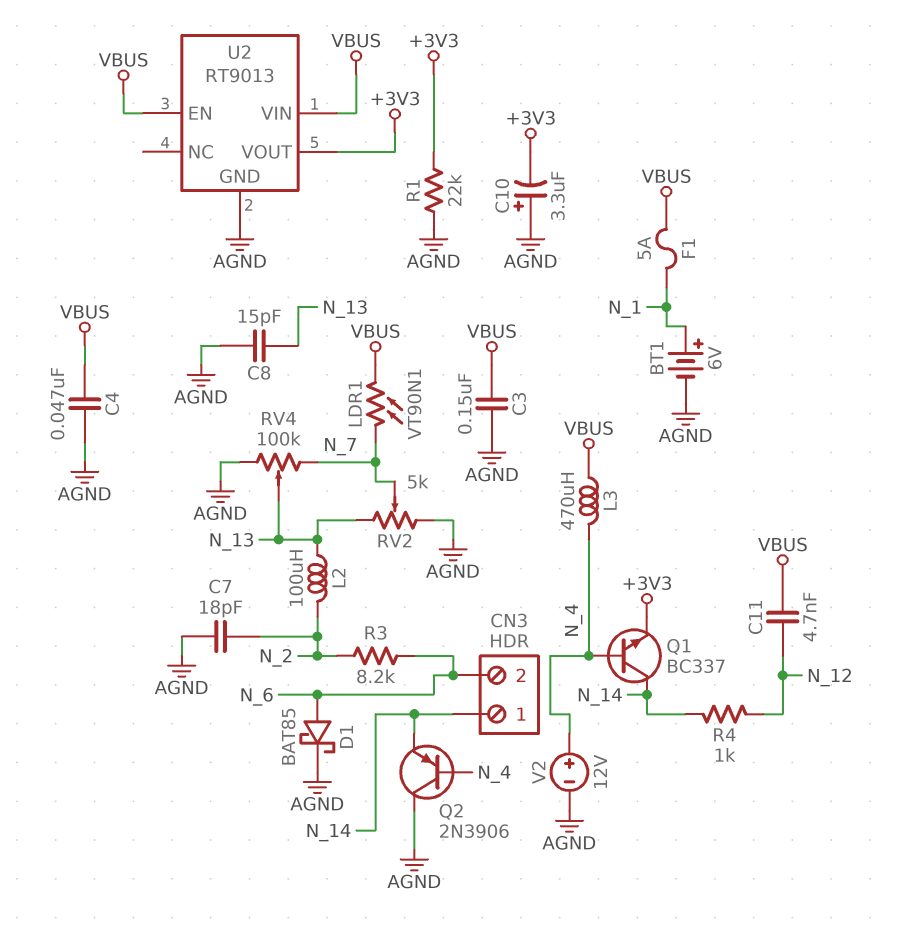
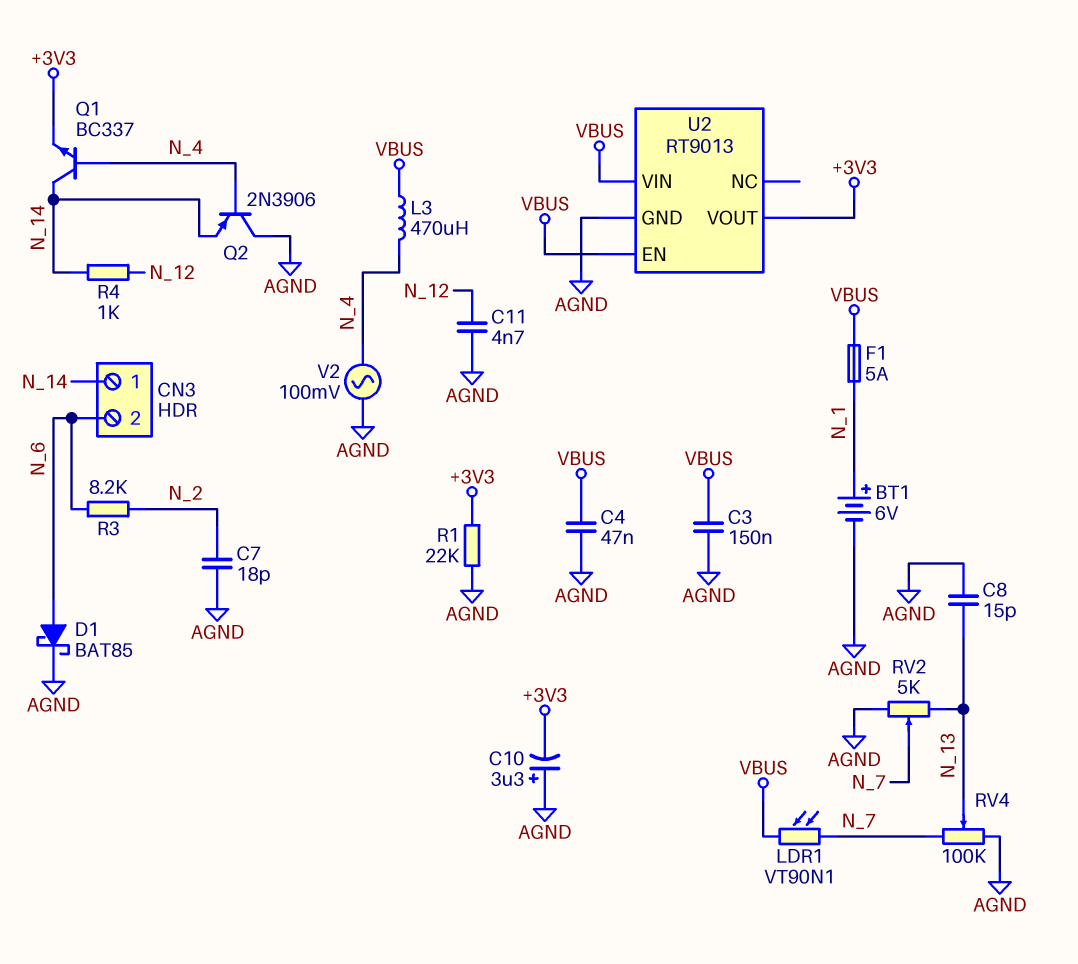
C11: 4.7nF (N_12, VBUS) -> 4.7nF (AGND, N_12)
L2: 100uH (N_2, N_13) -> none
V2: 12V (plus N_4, minus AGND) -> AC 100mV (AGND, N_4)

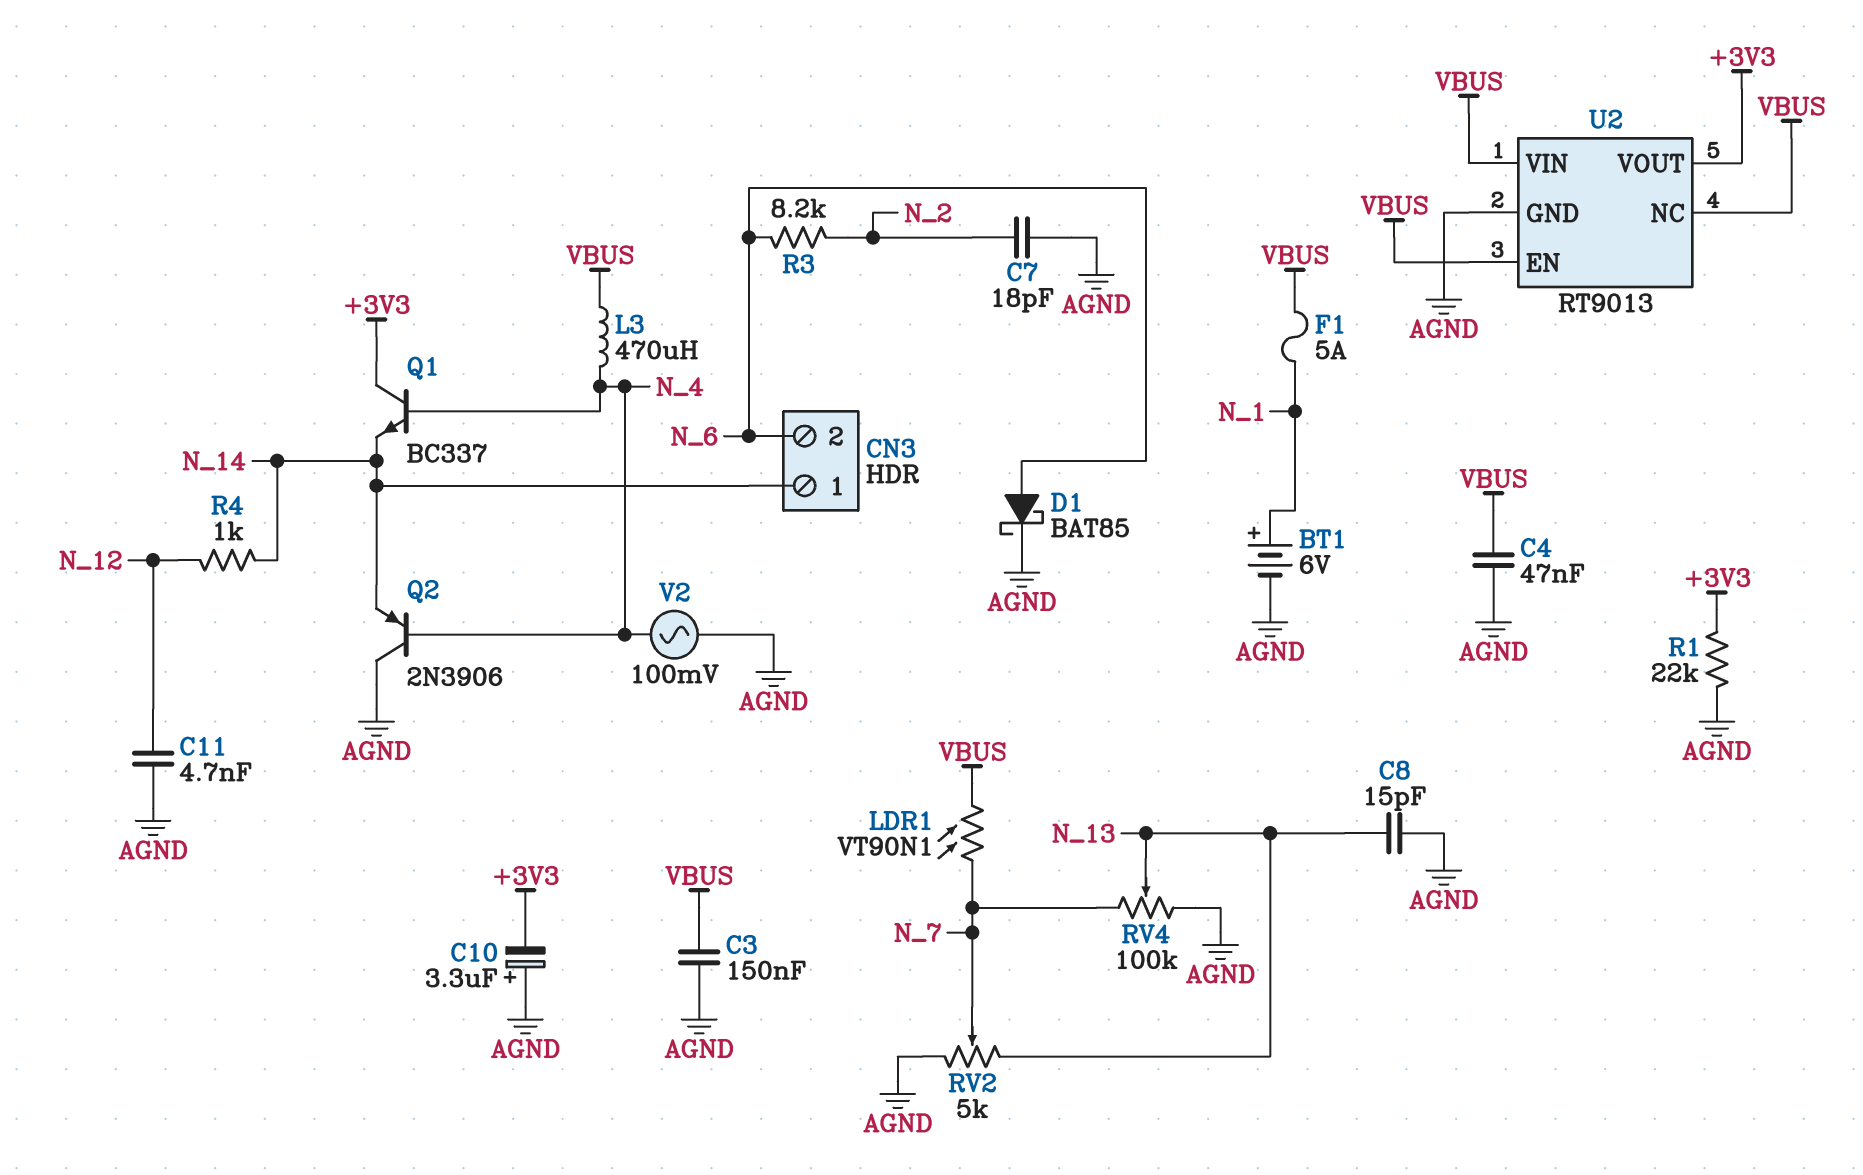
Q1: NPN BC337 (B N_4, C N_14, E +3V3) -> NPN BC337 (B N_4, C +3V3, E N_14)
U2 pin NC: none -> VBUS

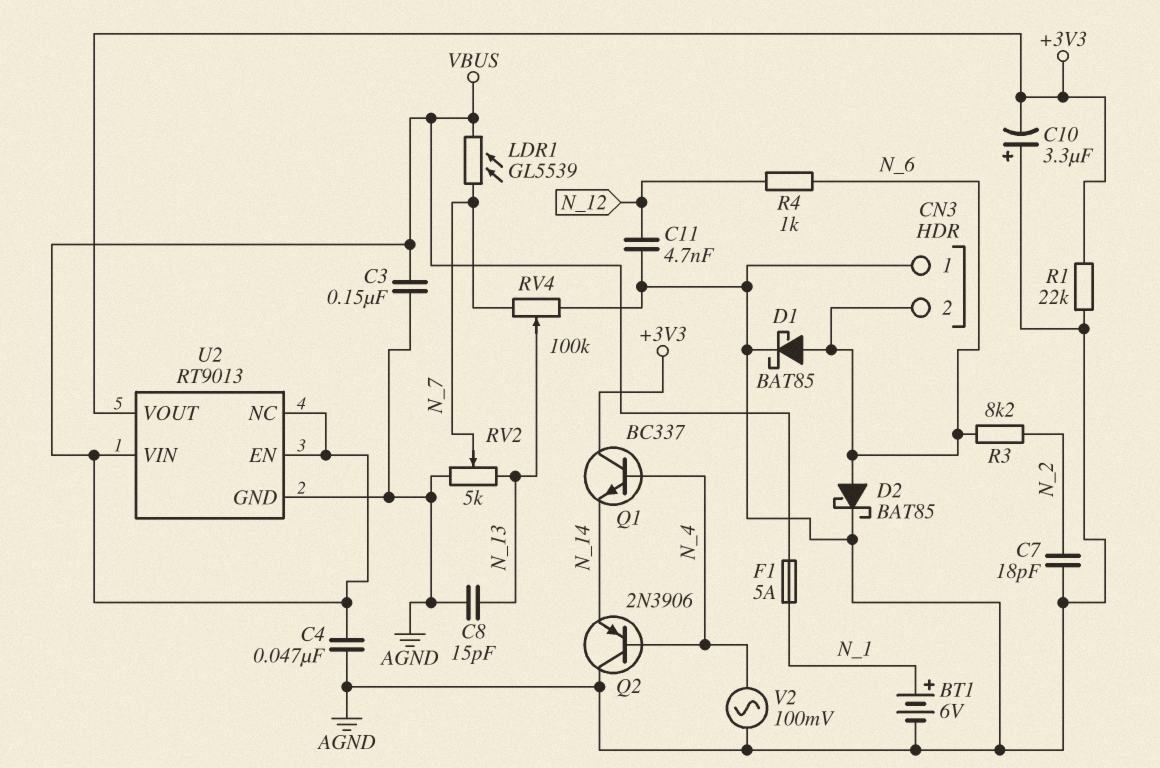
CN3 pin 1: N_14 -> AGND
D2: none -> schottky BAT85 (A N_6, K AGND)
L3: 470uH (N_4, VBUS) -> none
LDR1: VT90N1 (N_7, VBUS) -> GL5539 (N_7, VBUS)
R4: 1k (N_12, N_14) -> 1k (N_6, N_12)

